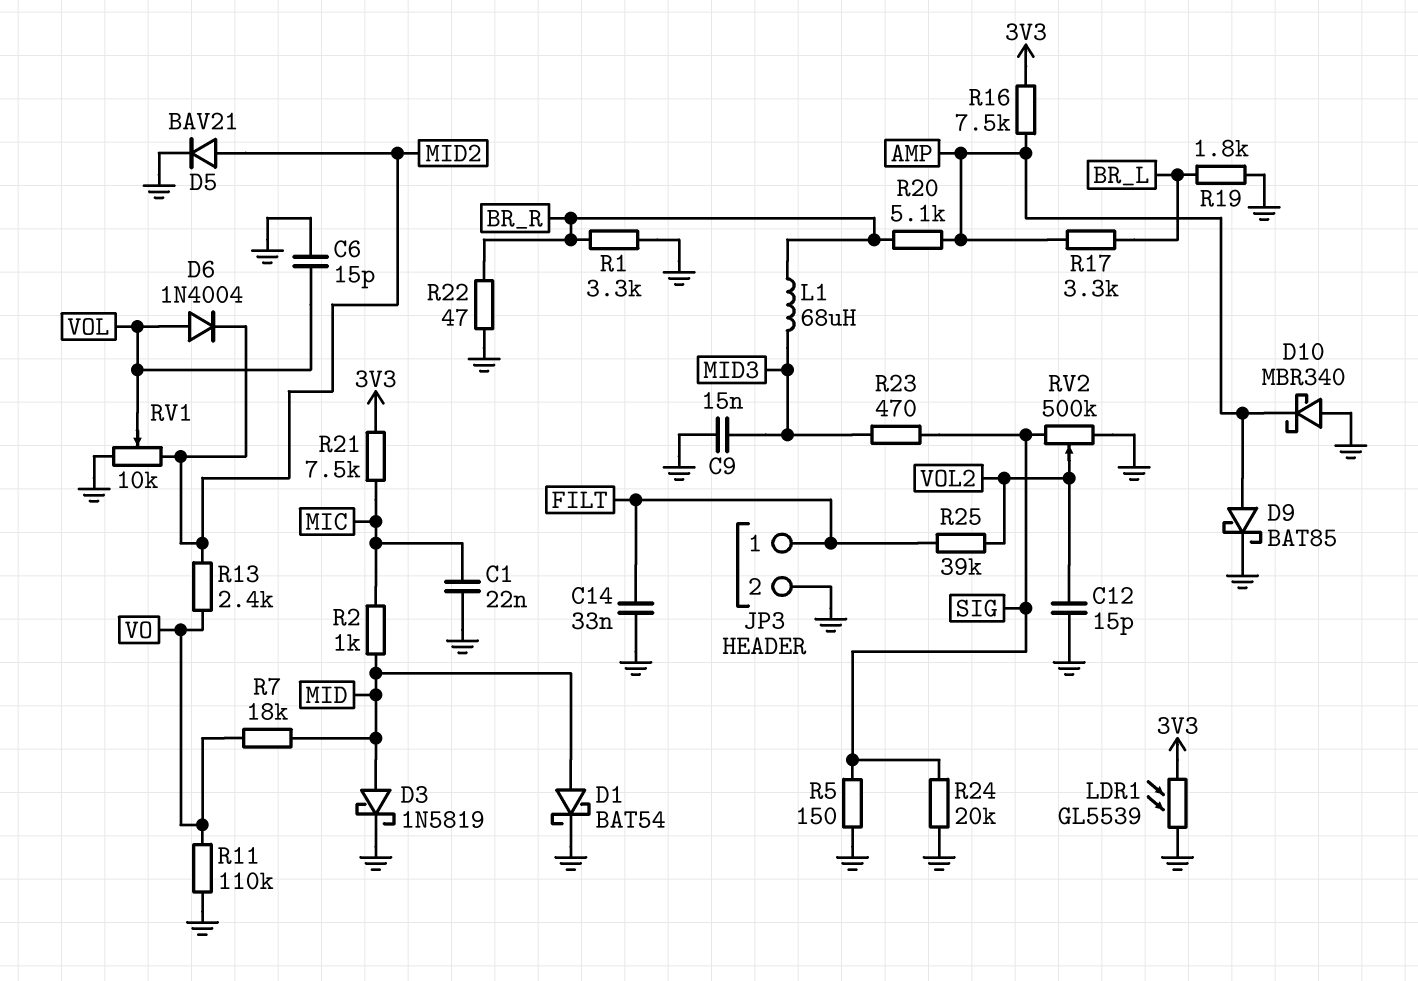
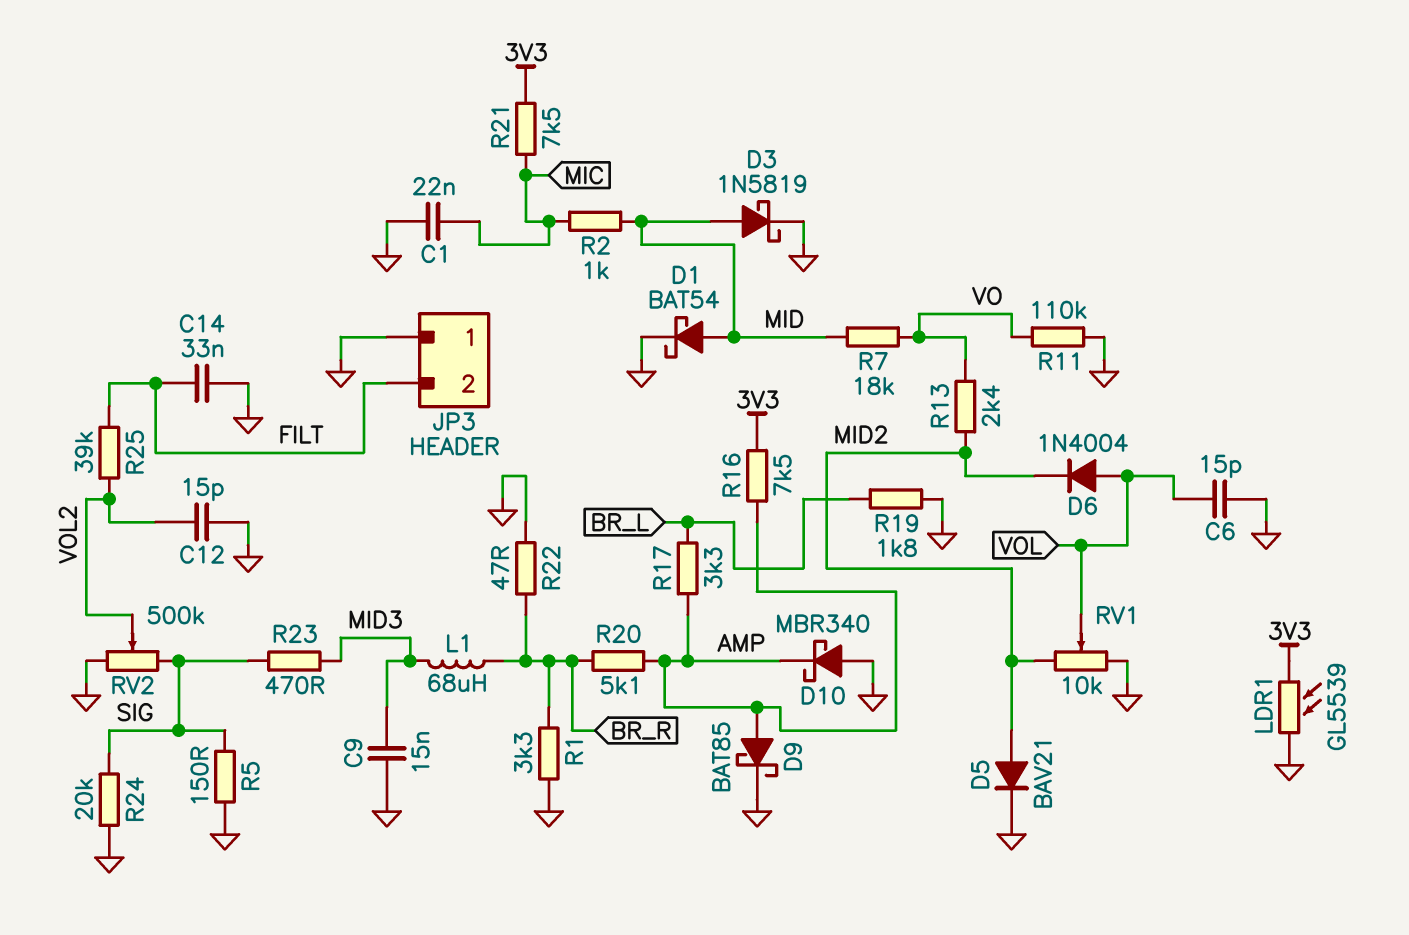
JP3 pin 1: FILT -> GND
JP3 pin 2: GND -> FILT

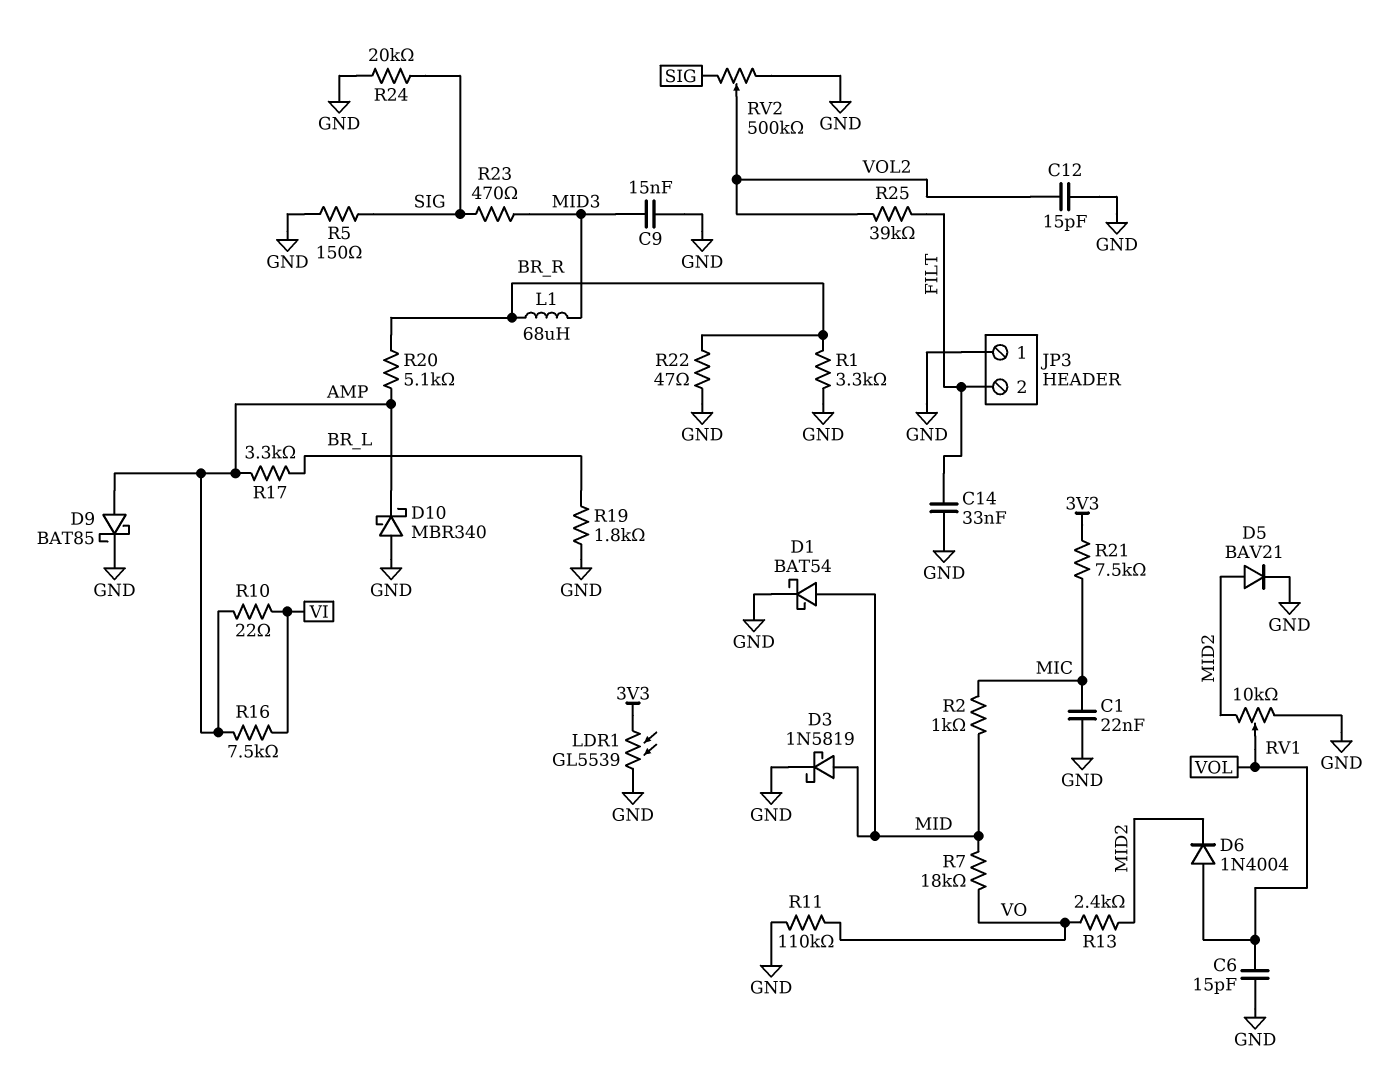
R10: none -> 22 (AMP, VI)
R16: 7.5k (3V3, AMP) -> 7.5k (AMP, VI)

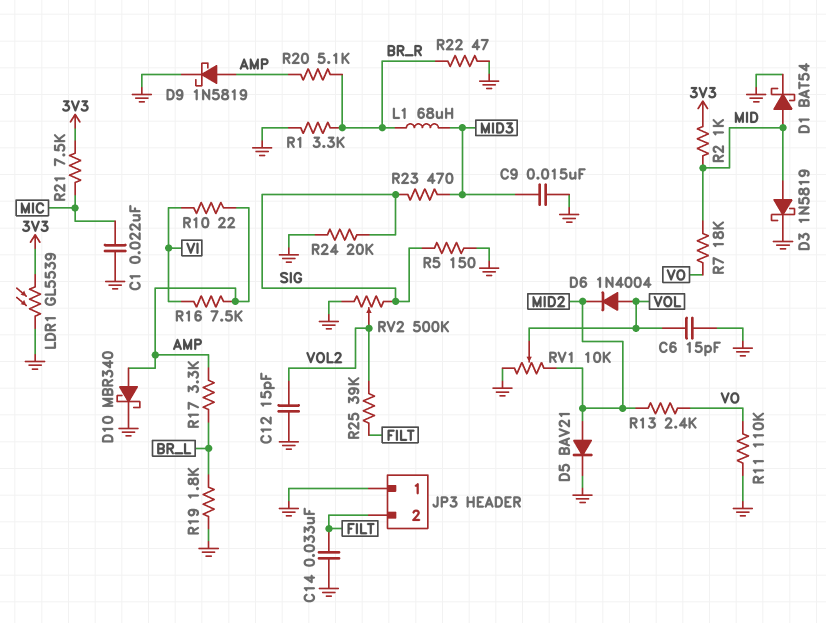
D9: schottky BAT85 (A AMP, K GND) -> schottky 1N5819 (A AMP, K GND)
D10: schottky MBR340 (A GND, K AMP) -> schottky MBR340 (A AMP, K GND)
R2: 1k (MIC, MID) -> 1k (3V3, MID)

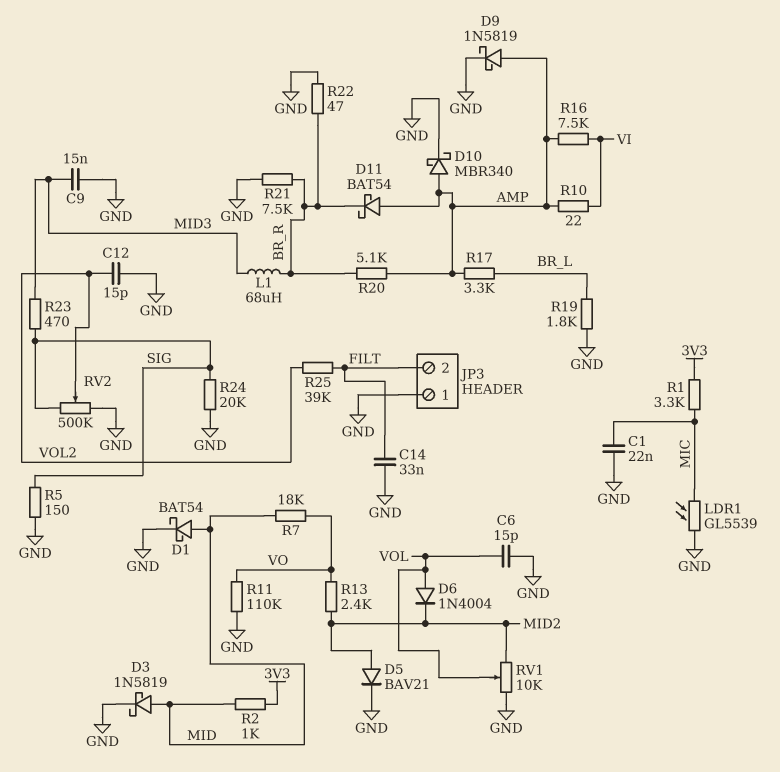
D11: none -> schottky BAT54 (A AMP, K BR_R)
LDR1: GL5539 (3V3, GND) -> GL5539 (GND, MIC)
R1: 3.3k (BR_R, GND) -> 3.3k (3V3, MIC)
R21: 7.5k (3V3, MIC) -> 7.5k (BR_R, GND)

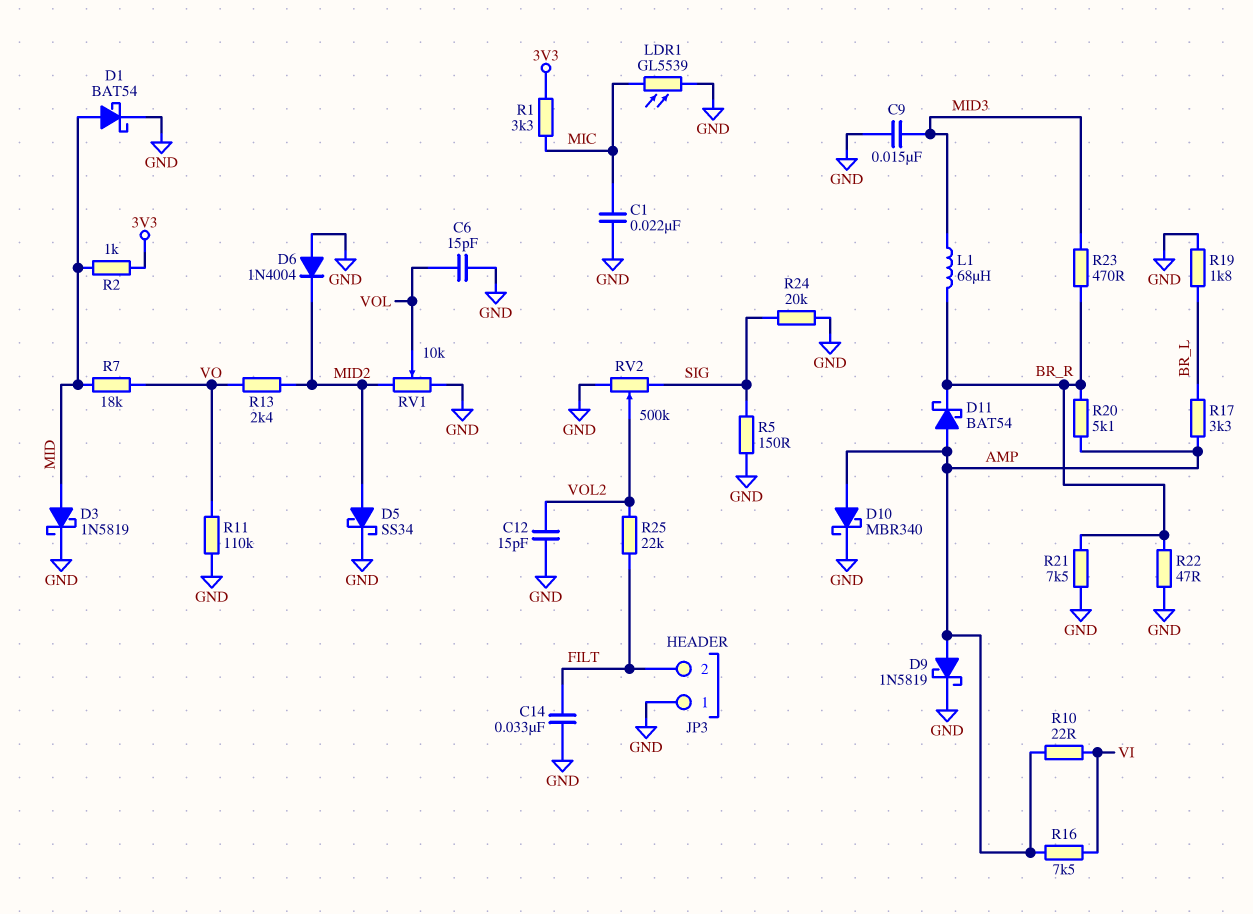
D5: diode BAV21 (A MID2, K GND) -> schottky SS34 (A MID2, K GND)
D6: diode 1N4004 (A VOL, K MID2) -> diode 1N4004 (A GND, K MID2)
R23: 470 (MID3, SIG) -> 470 (BR_R, MID3)
R25: 39k (FILT, VOL2) -> 22k (FILT, VOL2)

